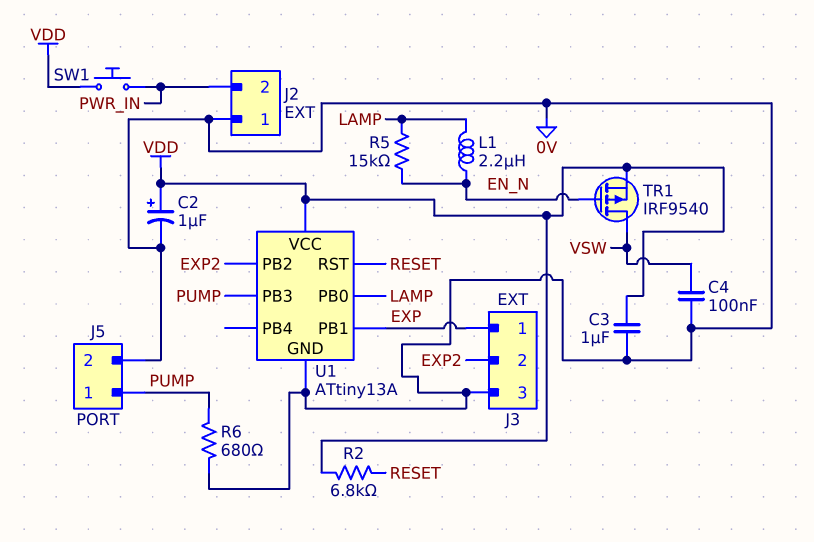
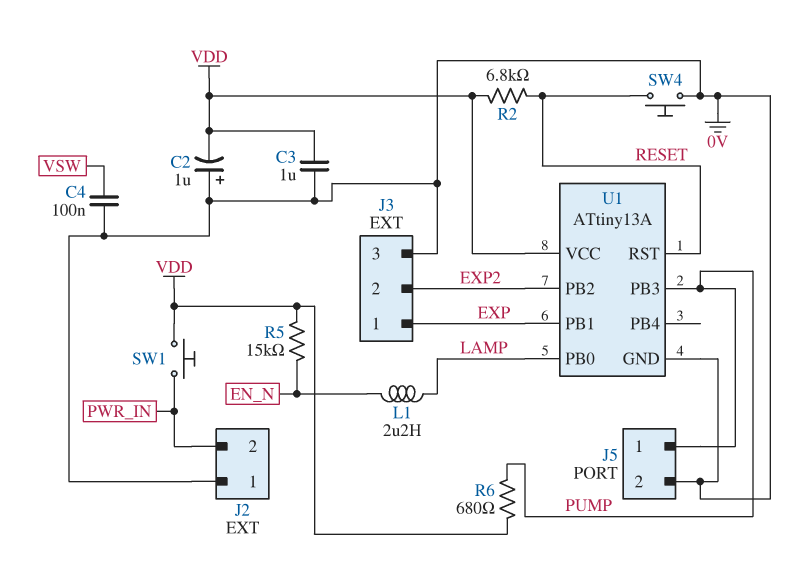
C2: 1uF (plus VDD, minus 0V) -> 1uF (plus 0V, minus VDD)
R5: 15k (EN_N, LAMP) -> 15k (EN_N, VDD)
R6: 680 (0V, PUMP) -> 680 (PUMP, VDD)
SW4: none -> button (0V, RESET)
TR1: PMOS IRF9540 (G EN_N, D VSW, S VDD) -> none

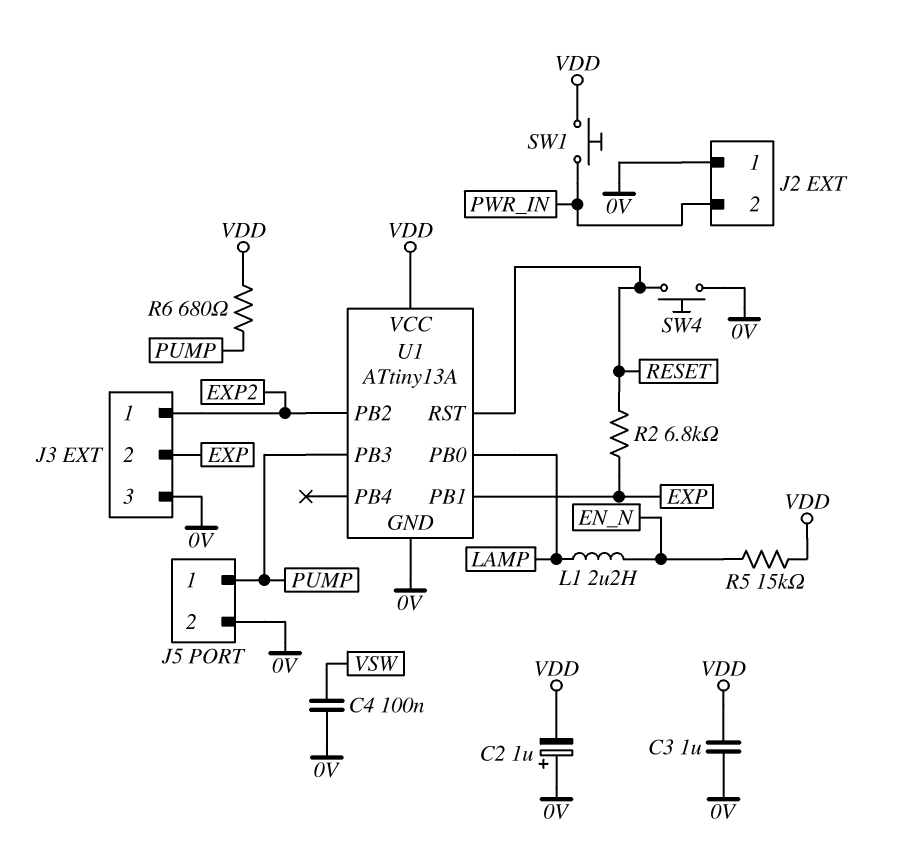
J3 pin 1: EXP -> EXP2
J3 pin 2: EXP2 -> EXP
R2: 6.8k (RESET, VDD) -> 6.8k (EXP, RESET)

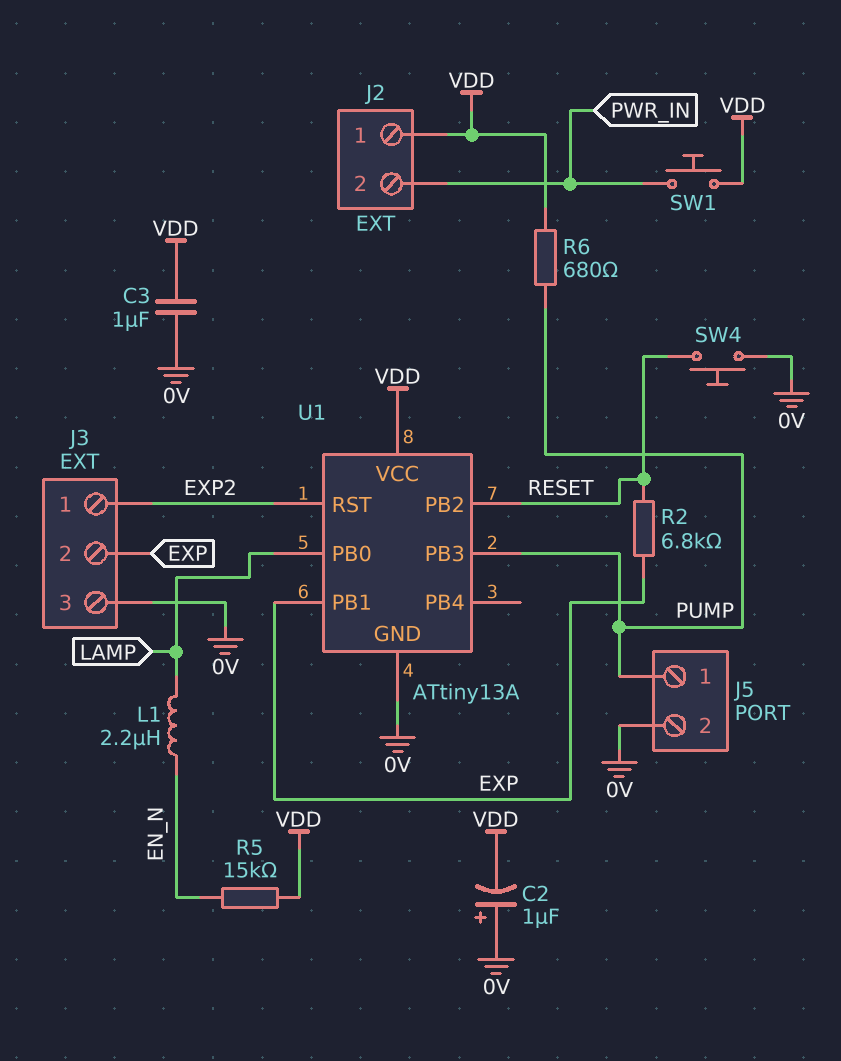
C4: 100nF (0V, VSW) -> none
J2 pin 1: 0V -> VDD
U1 pin PB2: EXP2 -> RESET
U1 pin RST: RESET -> EXP2

